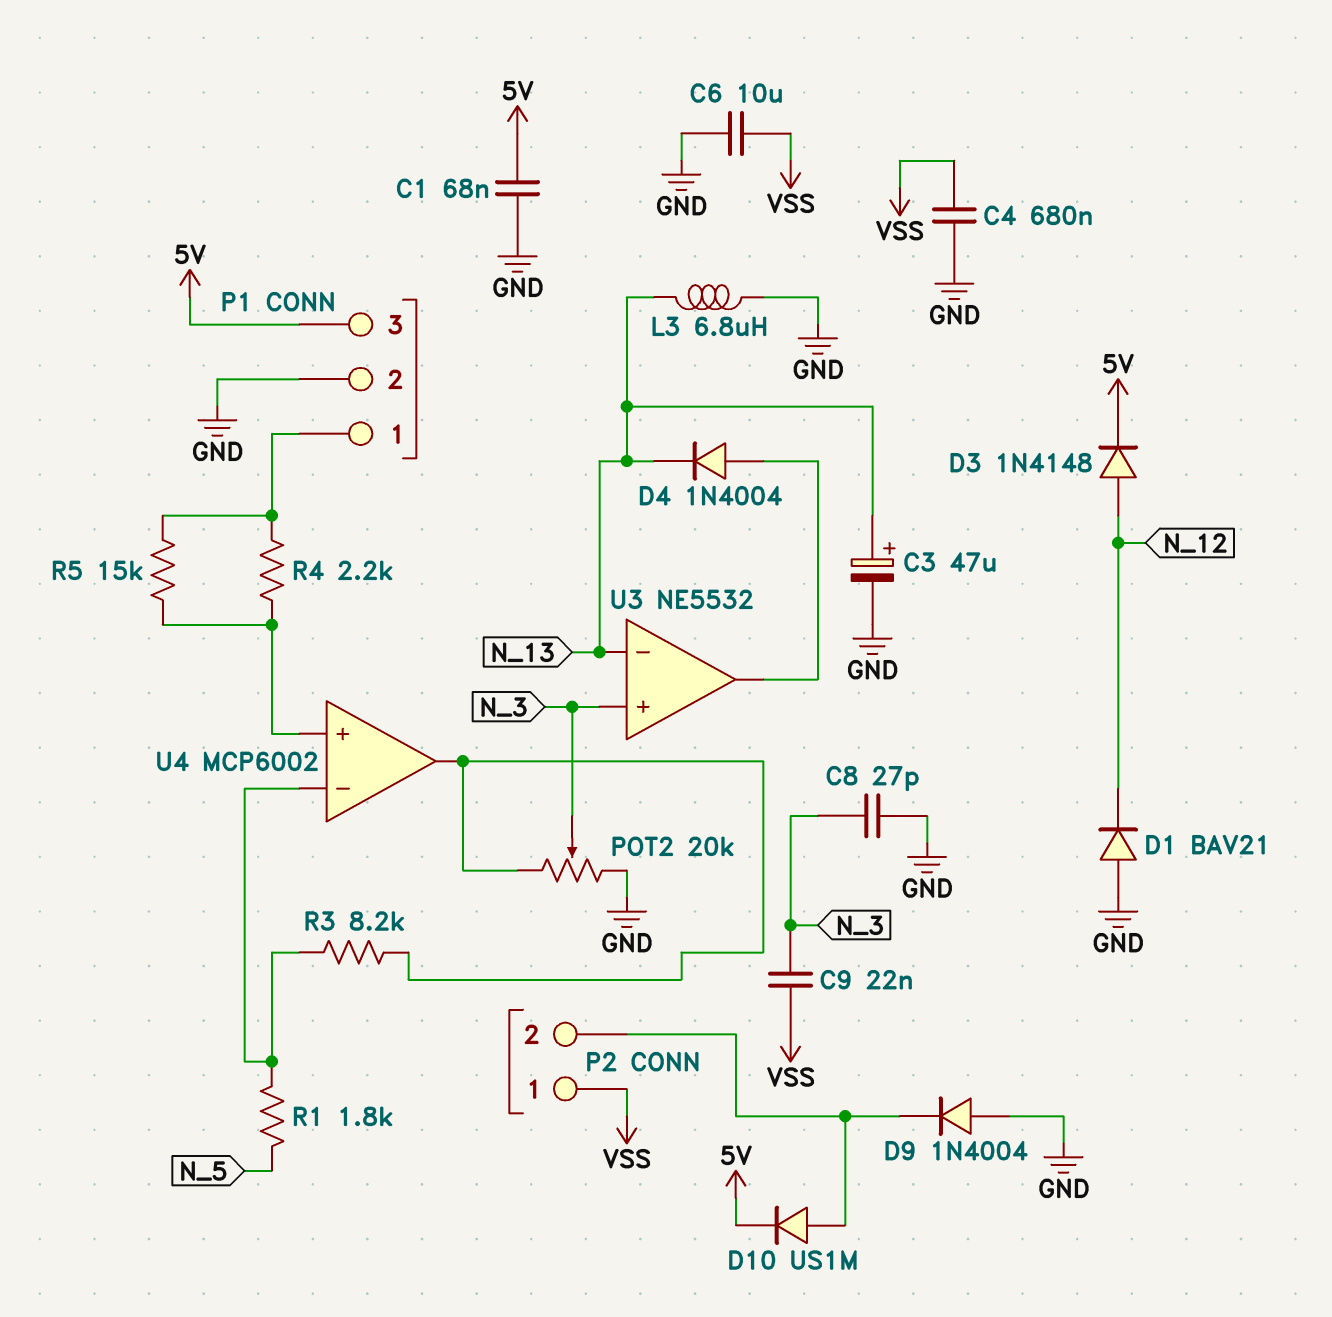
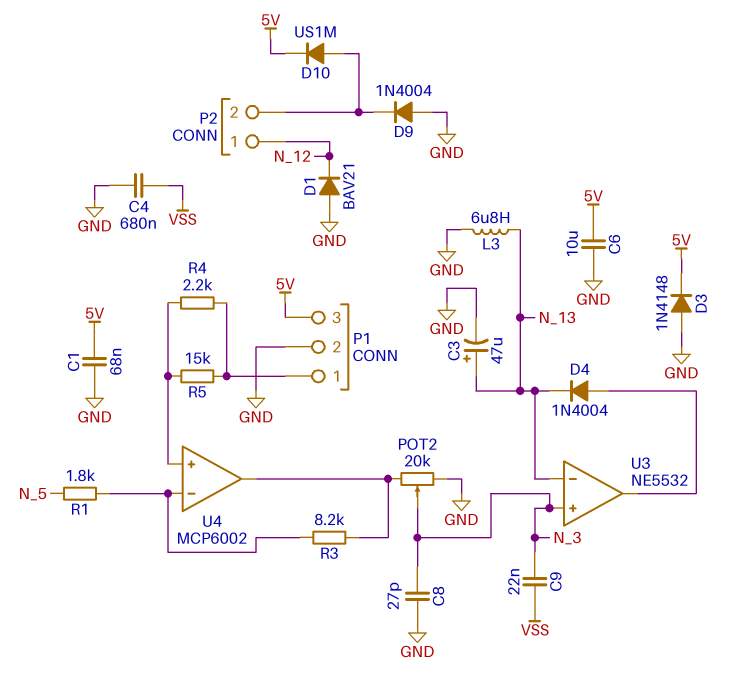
C6: 10uF (GND, VSS) -> 10uF (5V, GND)
D3: diode 1N4148 (A N_12, K 5V) -> diode 1N4148 (A GND, K 5V)
P2 pin 1: VSS -> N_12

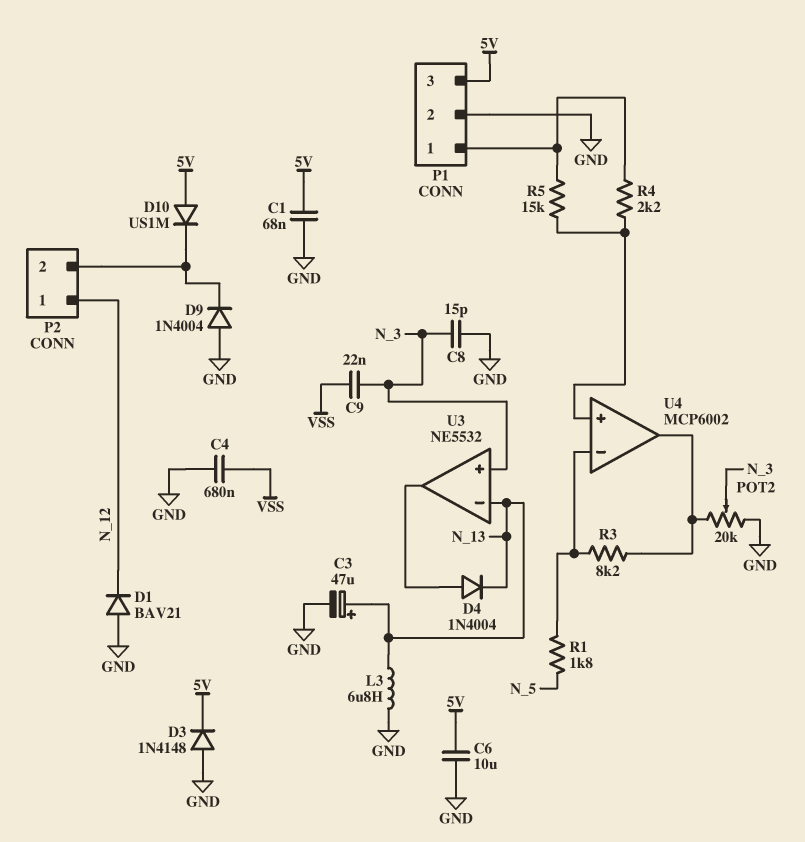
C8: 27pF (GND, N_3) -> 15pF (GND, N_3)
D10: diode US1M (A P2/2, K 5V) -> diode US1M (A 5V, K P2/2)

